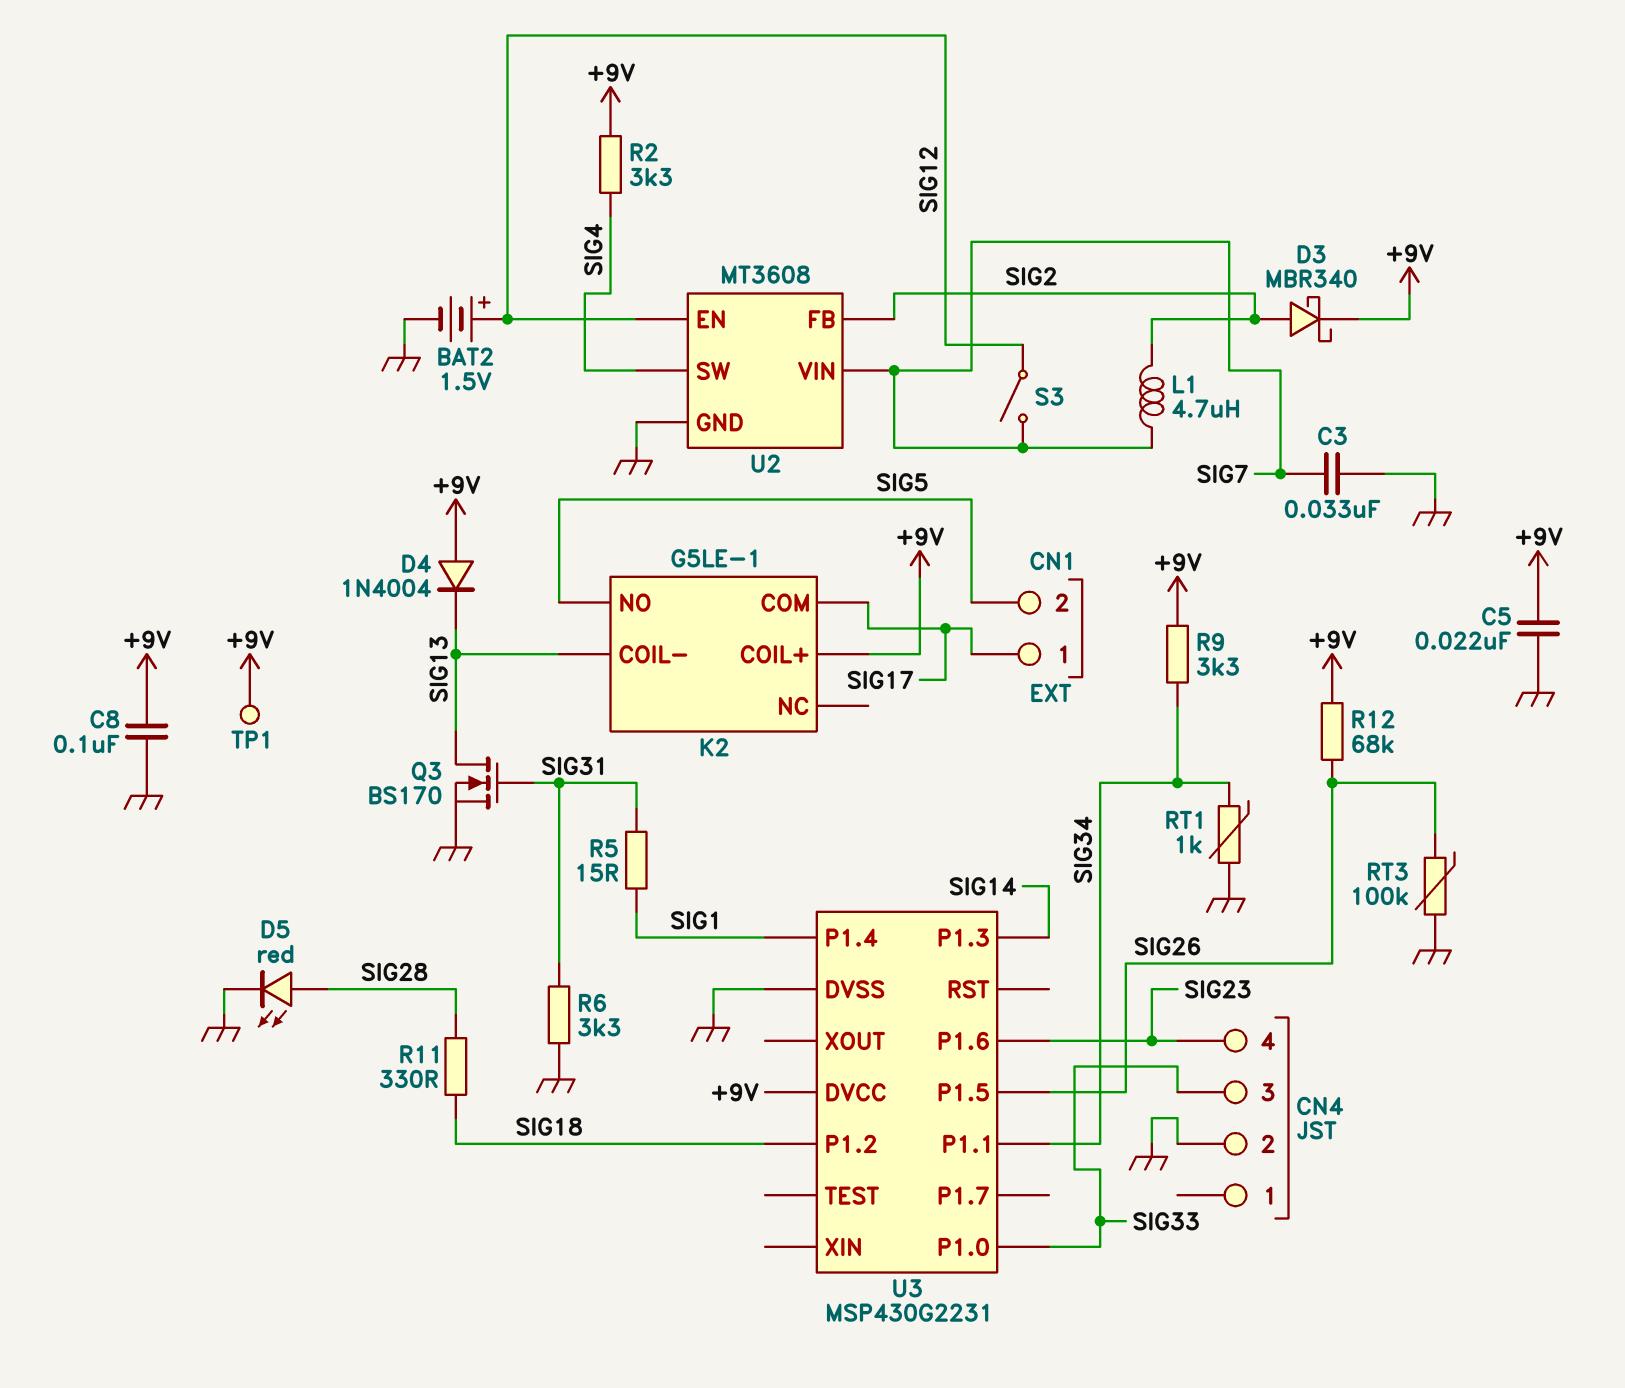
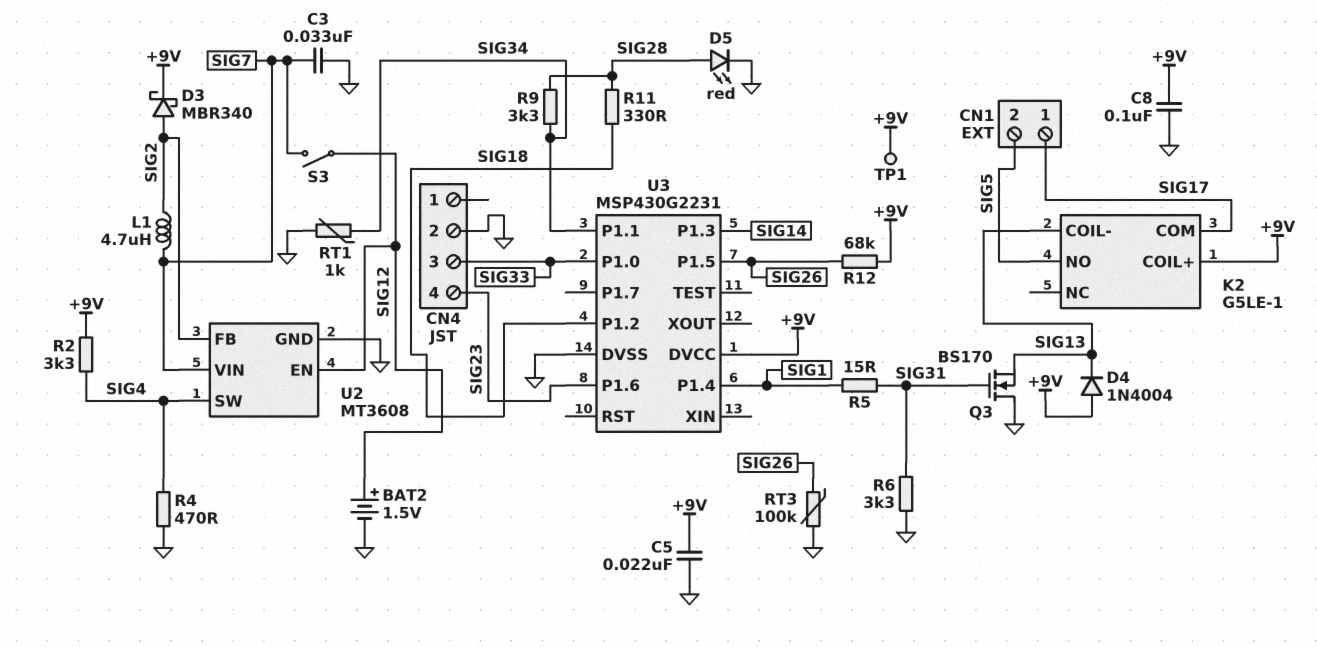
Q3: NMOS BS170 (G SIG31, D SIG13, S GND) -> NMOS BS170 (G SIG31, D GND, S SIG13)
R4: none -> 470 (GND, SIG4)
R9: 3.3k (+9V, SIG34) -> 3.3k (SIG28, SIG34)

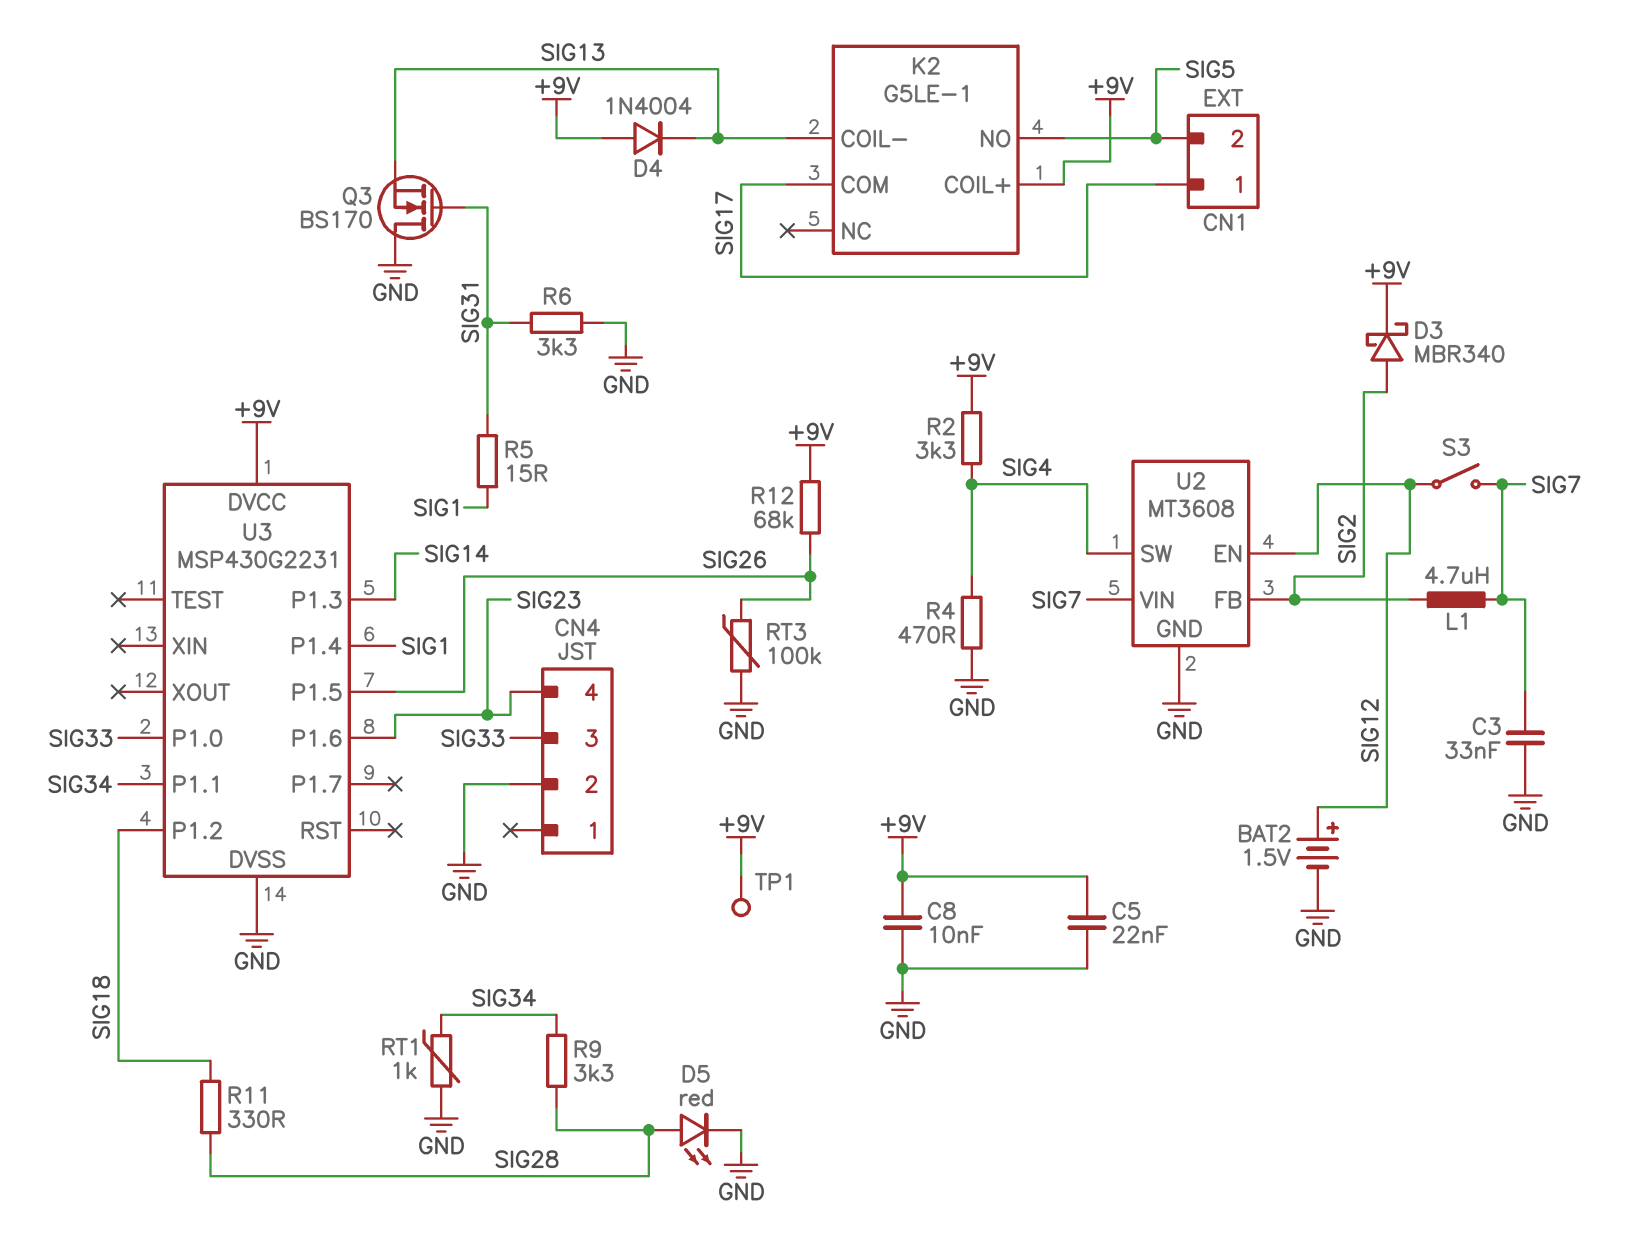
C8: 100nF (+9V, GND) -> 10nF (+9V, GND)

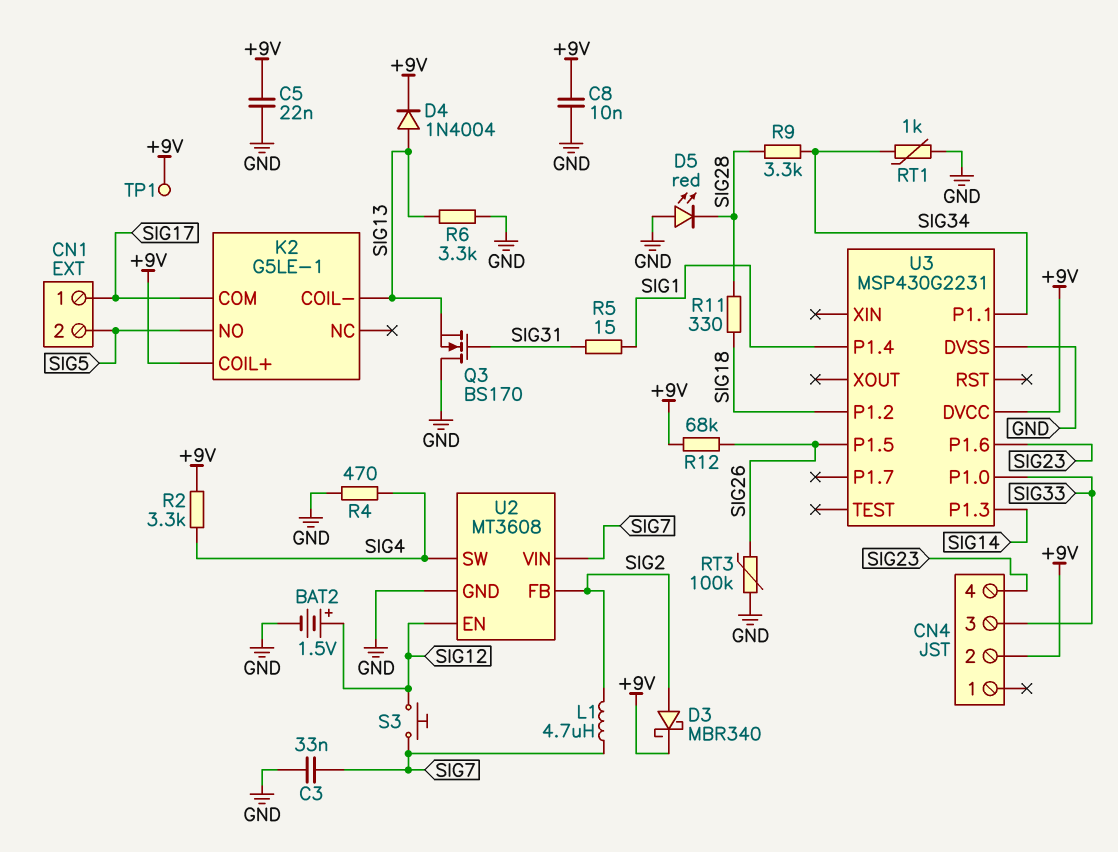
CN4 pin 2: GND -> +9V
D4: diode 1N4004 (A +9V, K SIG13) -> diode 1N4004 (A SIG13, K +9V)
D5: LED red (A SIG28, K GND) -> LED red (A GND, K SIG28)
R6: 3.3k (GND, SIG31) -> 3.3k (GND, SIG13)
S3: switch (SIG7, SIG12) -> button (SIG7, SIG12)

